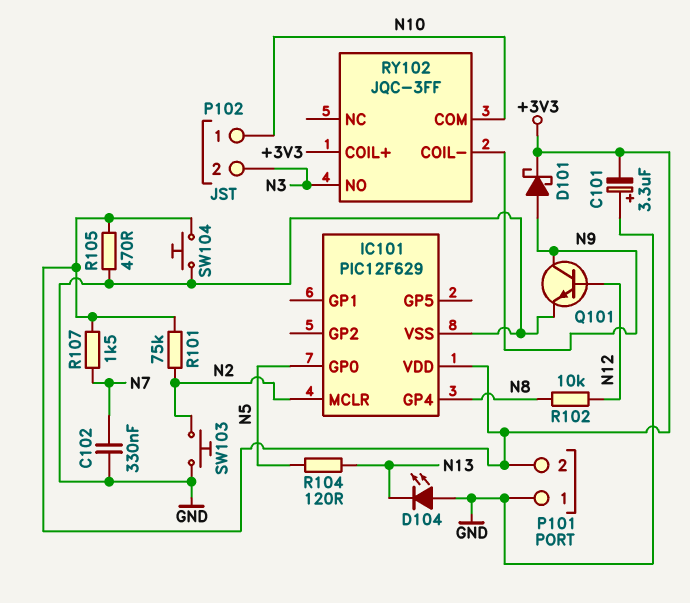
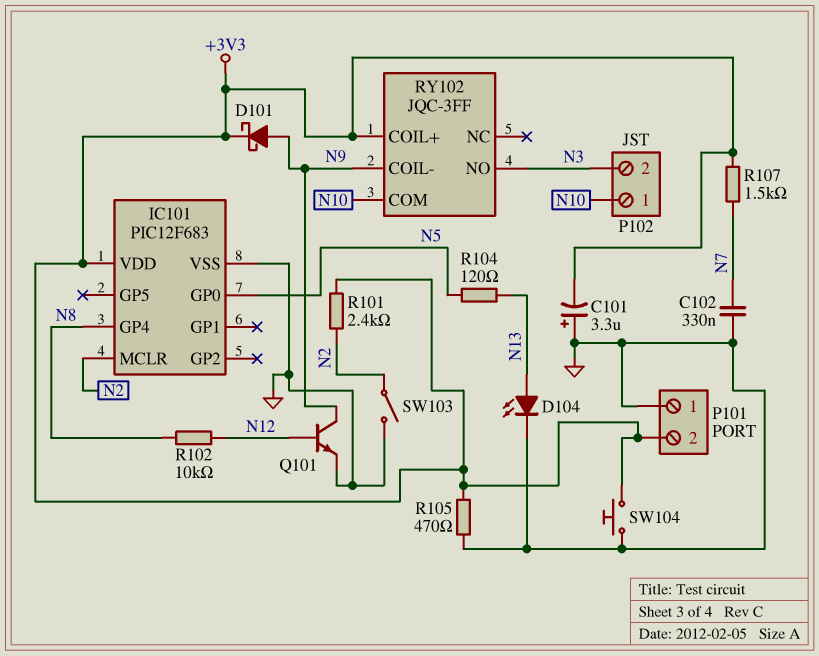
D104: LED (A GND, K N13) -> LED (A N13, K GND)
IC101: PIC12F629 -> PIC12F683
R101: 75k (+3V3, N2) -> 2.4k (+3V3, N2)
SW103: button (GND, N2) -> switch (GND, N2)

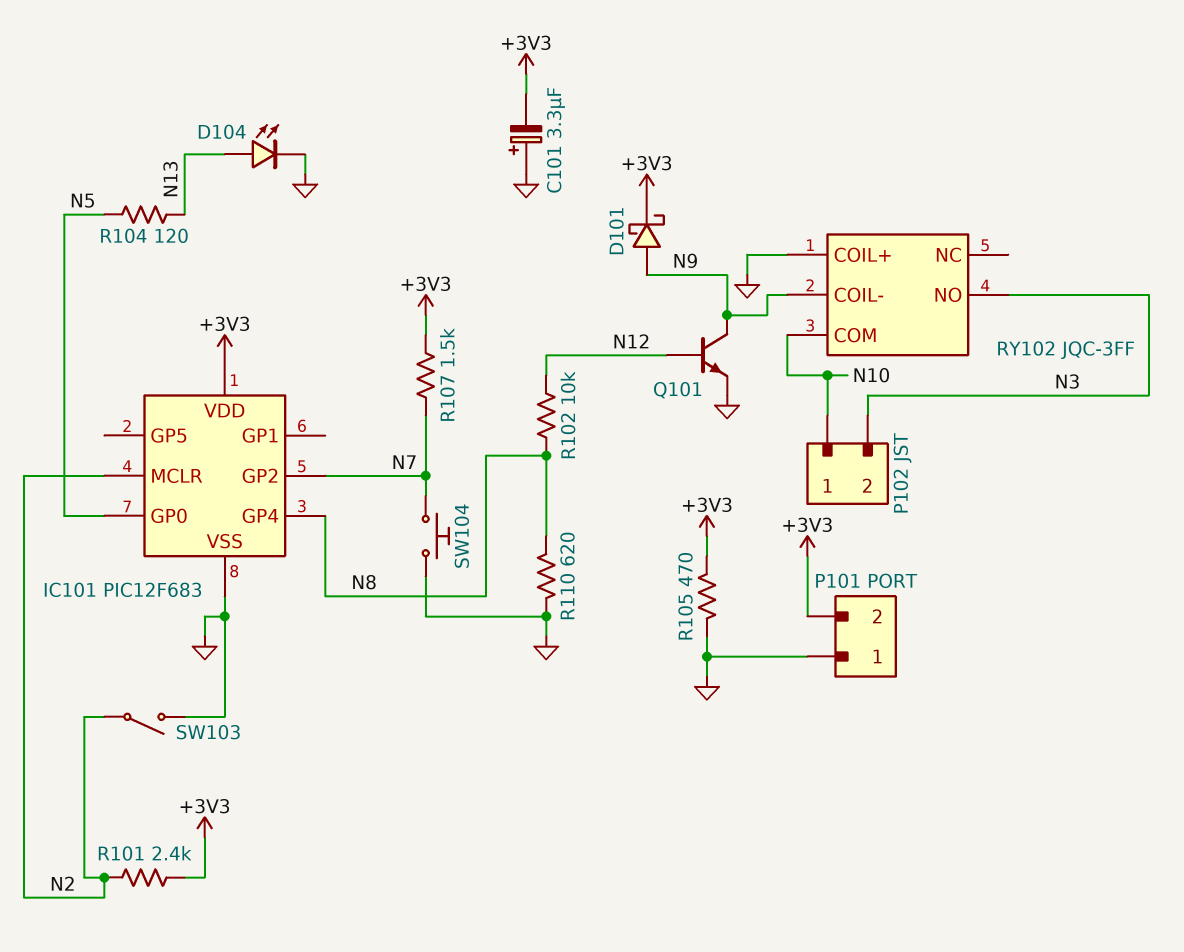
C102: 330nF (GND, N7) -> none
IC101 pin GP2: none -> N7
R110: none -> 620 (GND, N8)
RY102 pin COIL+: +3V3 -> GND
SW104: button (+3V3, GND) -> button (GND, N7)

